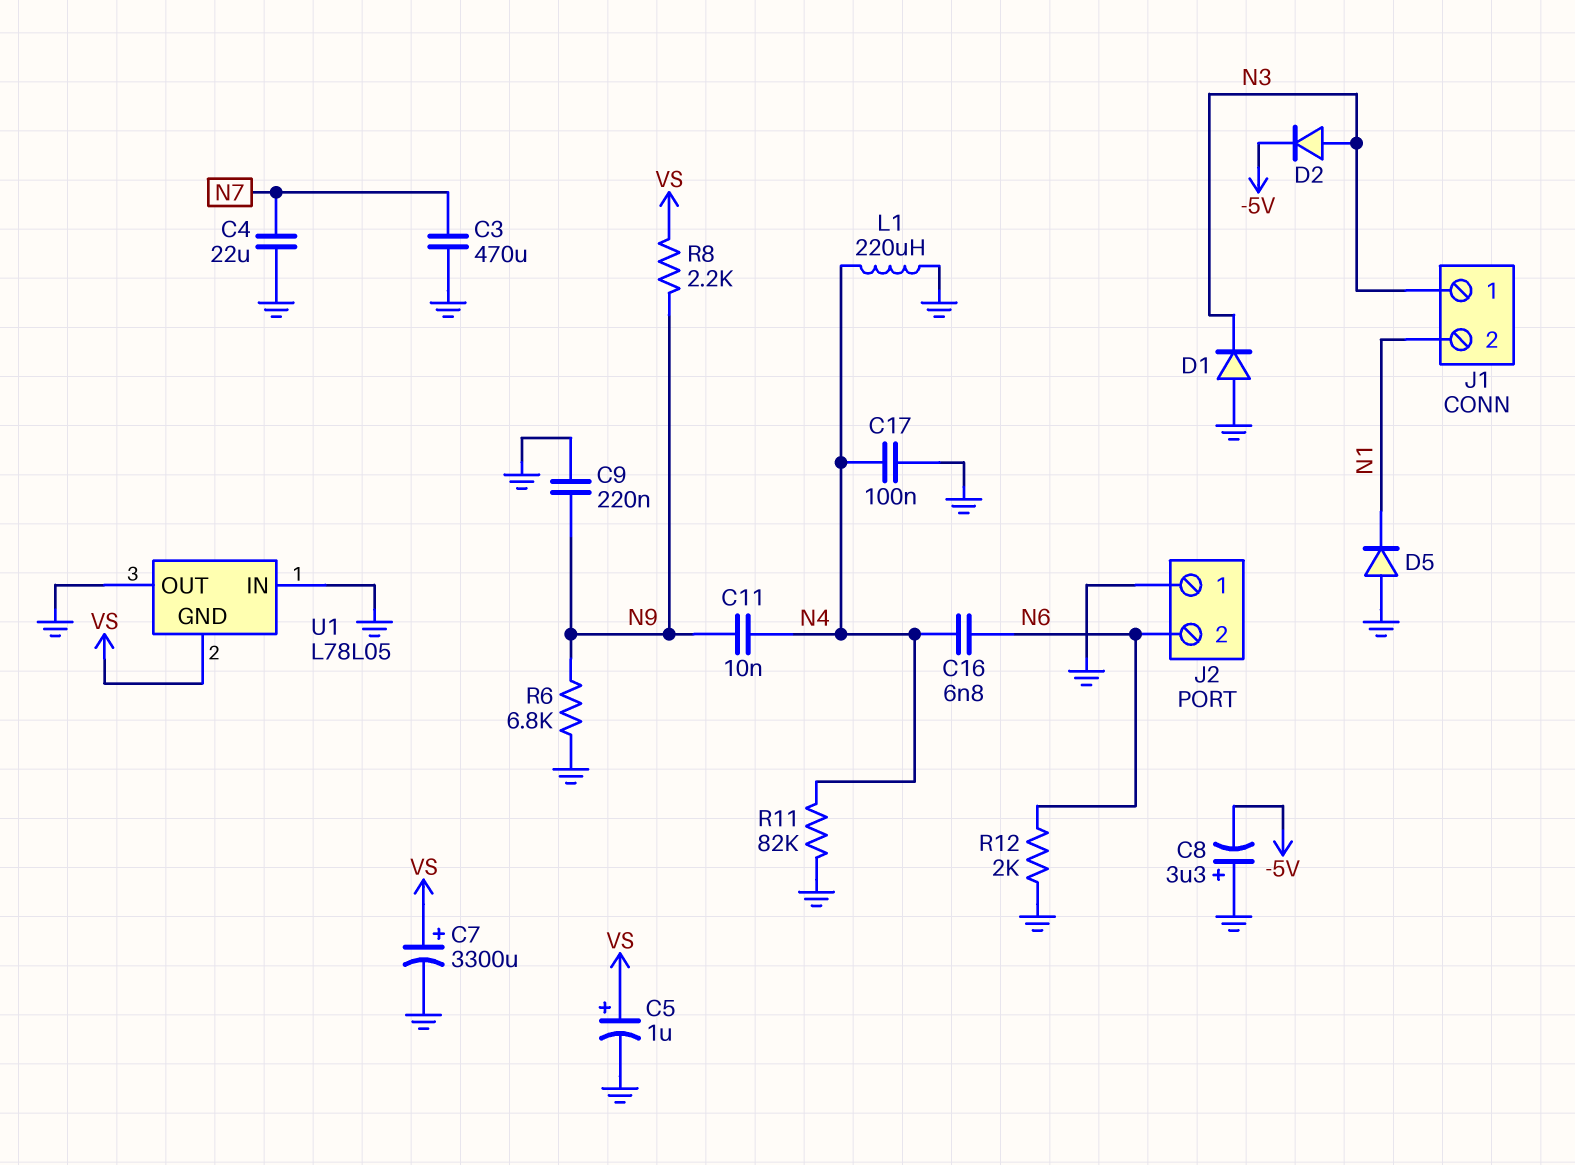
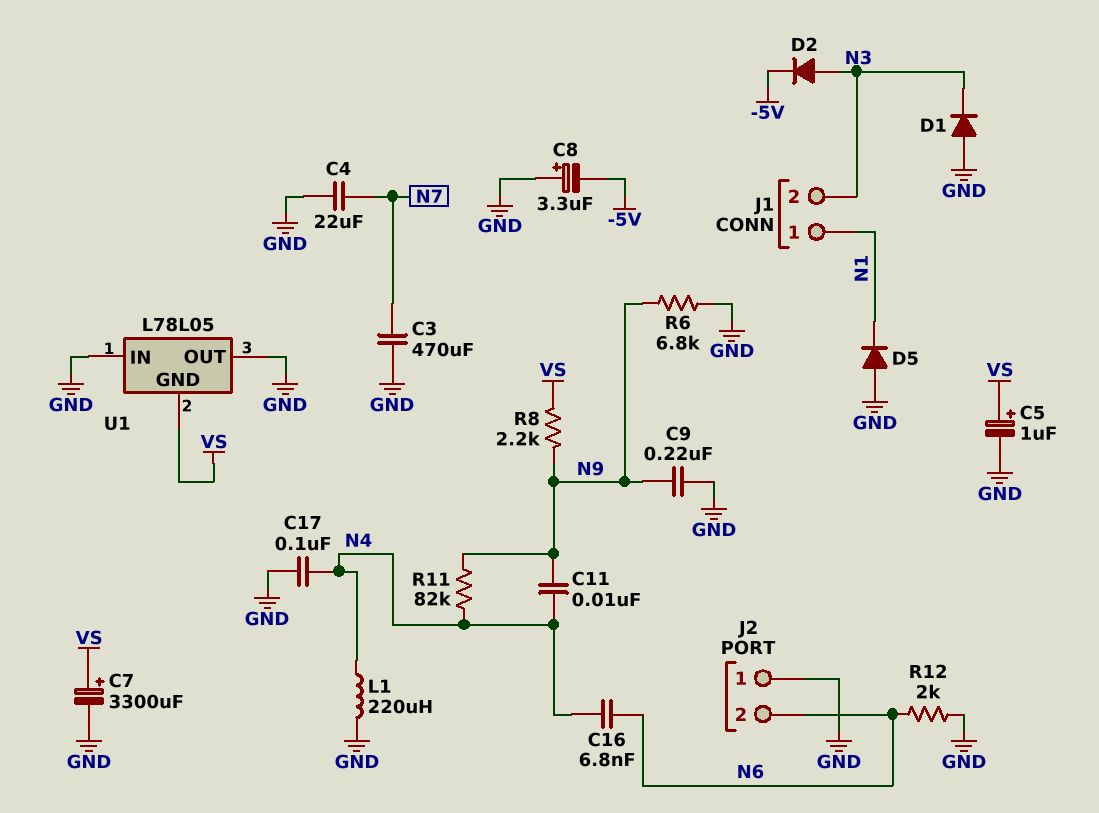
J1 pin 1: N3 -> N1
J1 pin 2: N1 -> N3
R11: 82k (GND, N4) -> 82k (N4, N9)

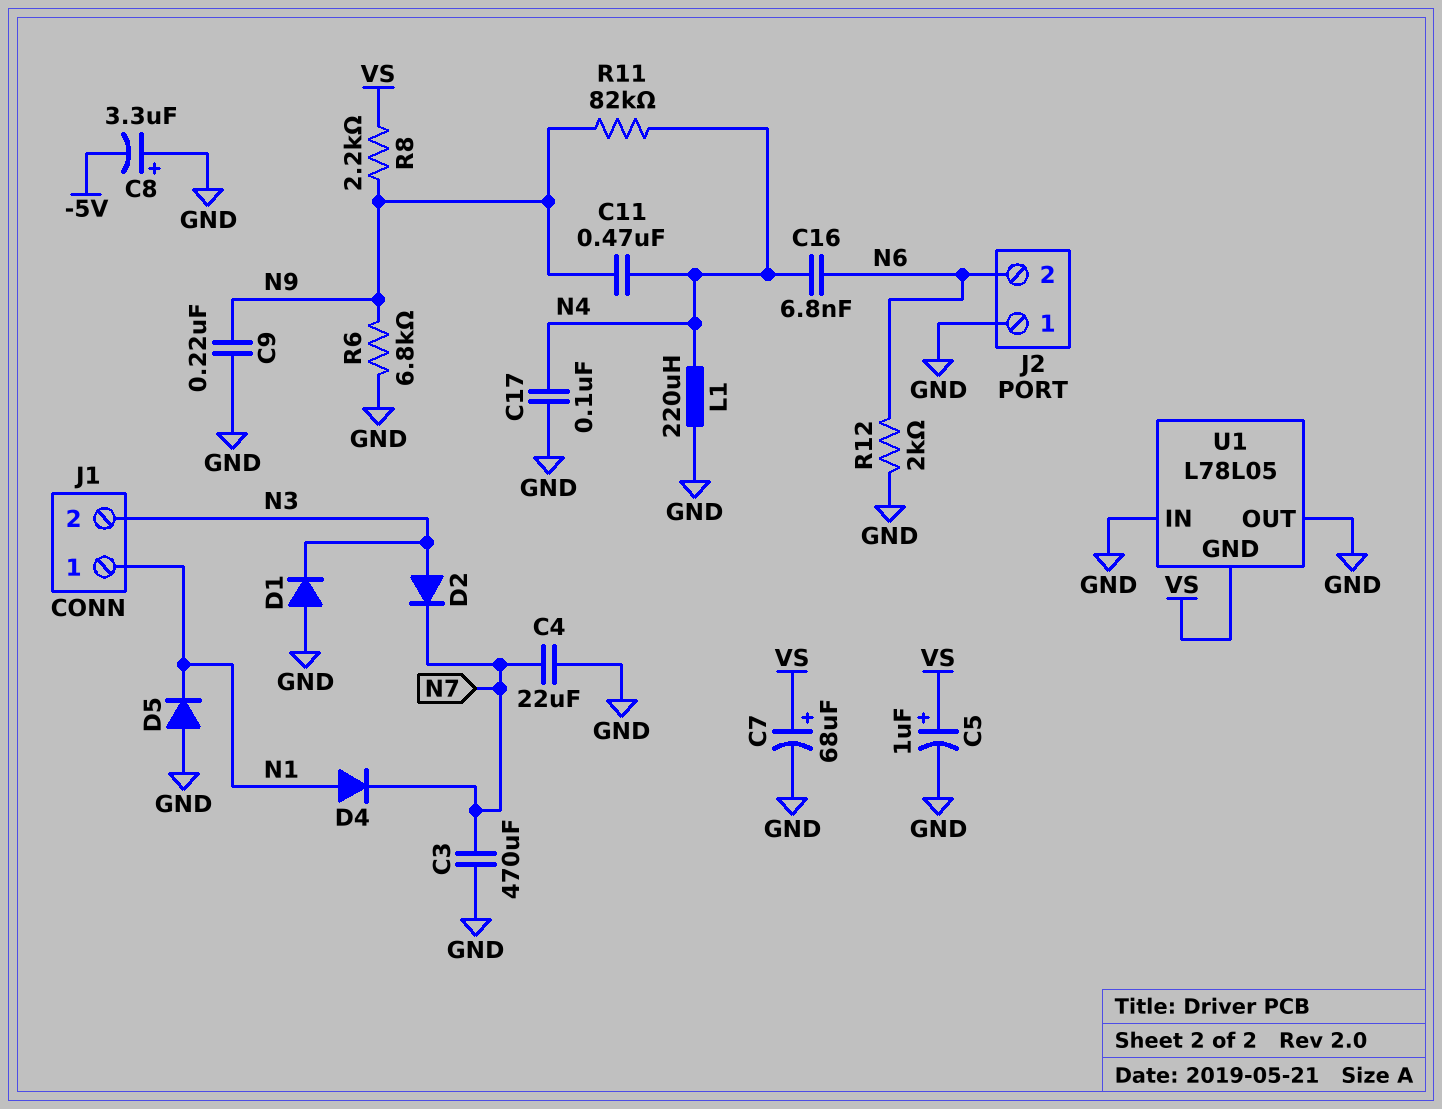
C7: 3300uF (plus VS, minus GND) -> 68uF (plus VS, minus GND)
C11: 10nF (N4, N9) -> 470nF (N4, N9)
D2: diode (A N3, K -5V) -> diode (A N3, K N7)
D4: none -> diode (A N1, K N7)

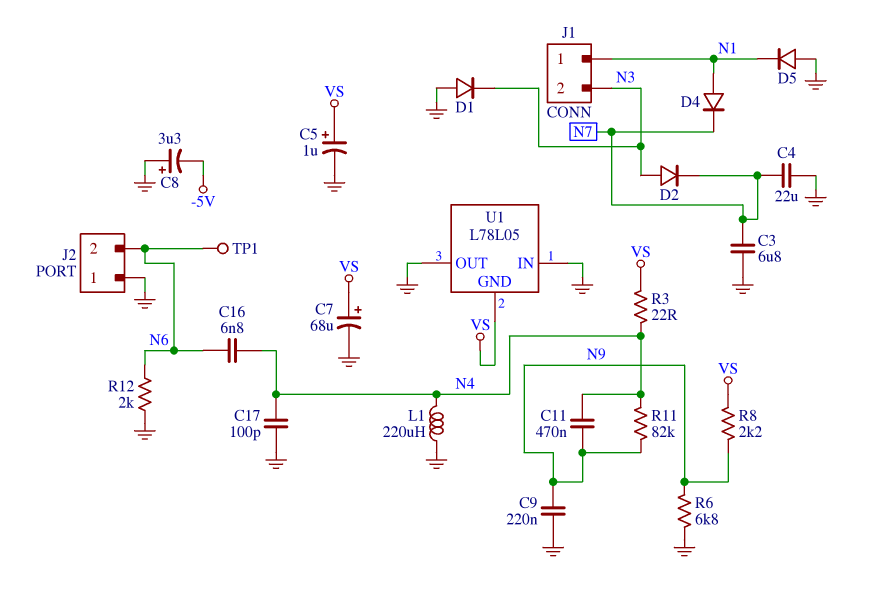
C3: 470uF (GND, N7) -> 6.8uF (GND, N7)
C17: 100nF (GND, N4) -> 100pF (GND, N4)
R3: none -> 22 (N4, VS)
TP1: none -> test point (N6)

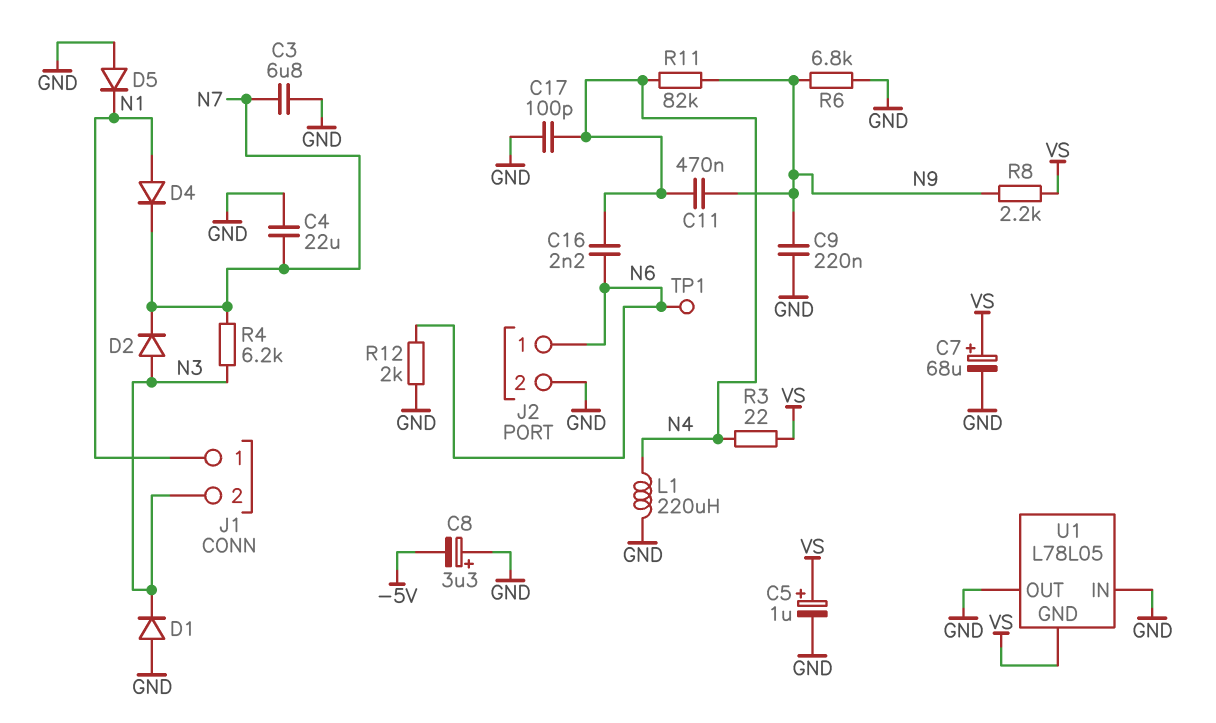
C16: 6.8nF (N4, N6) -> 2.2nF (N4, N6)
J2 pin 1: GND -> N6
J2 pin 2: N6 -> GND
R4: none -> 6.2k (N3, N7)

